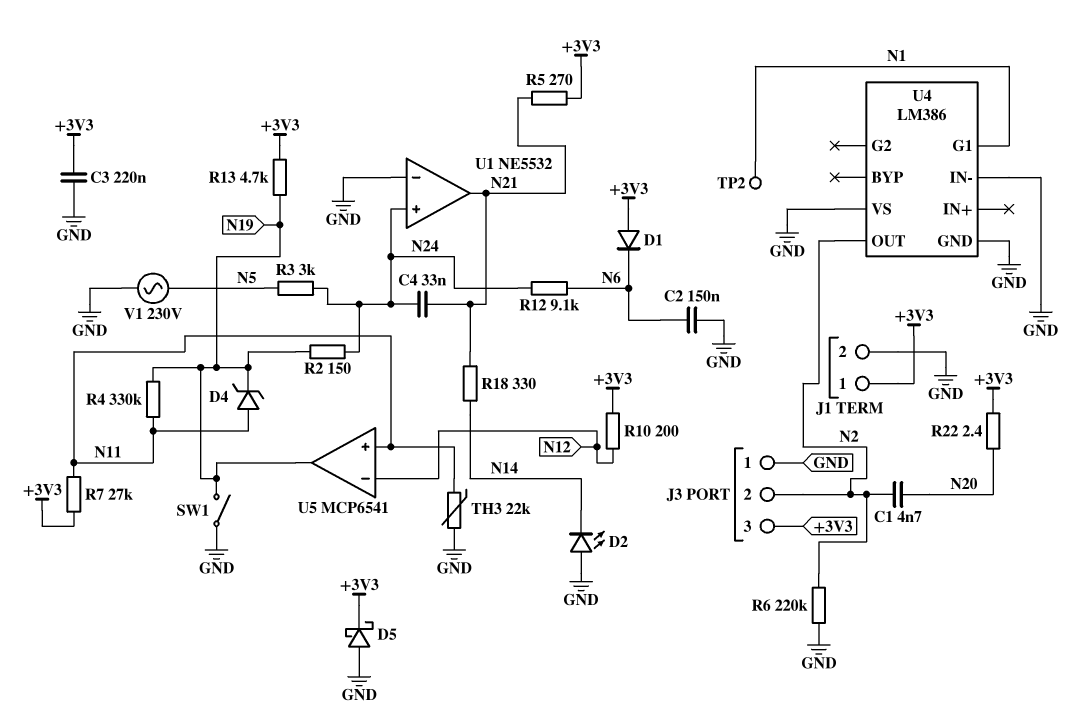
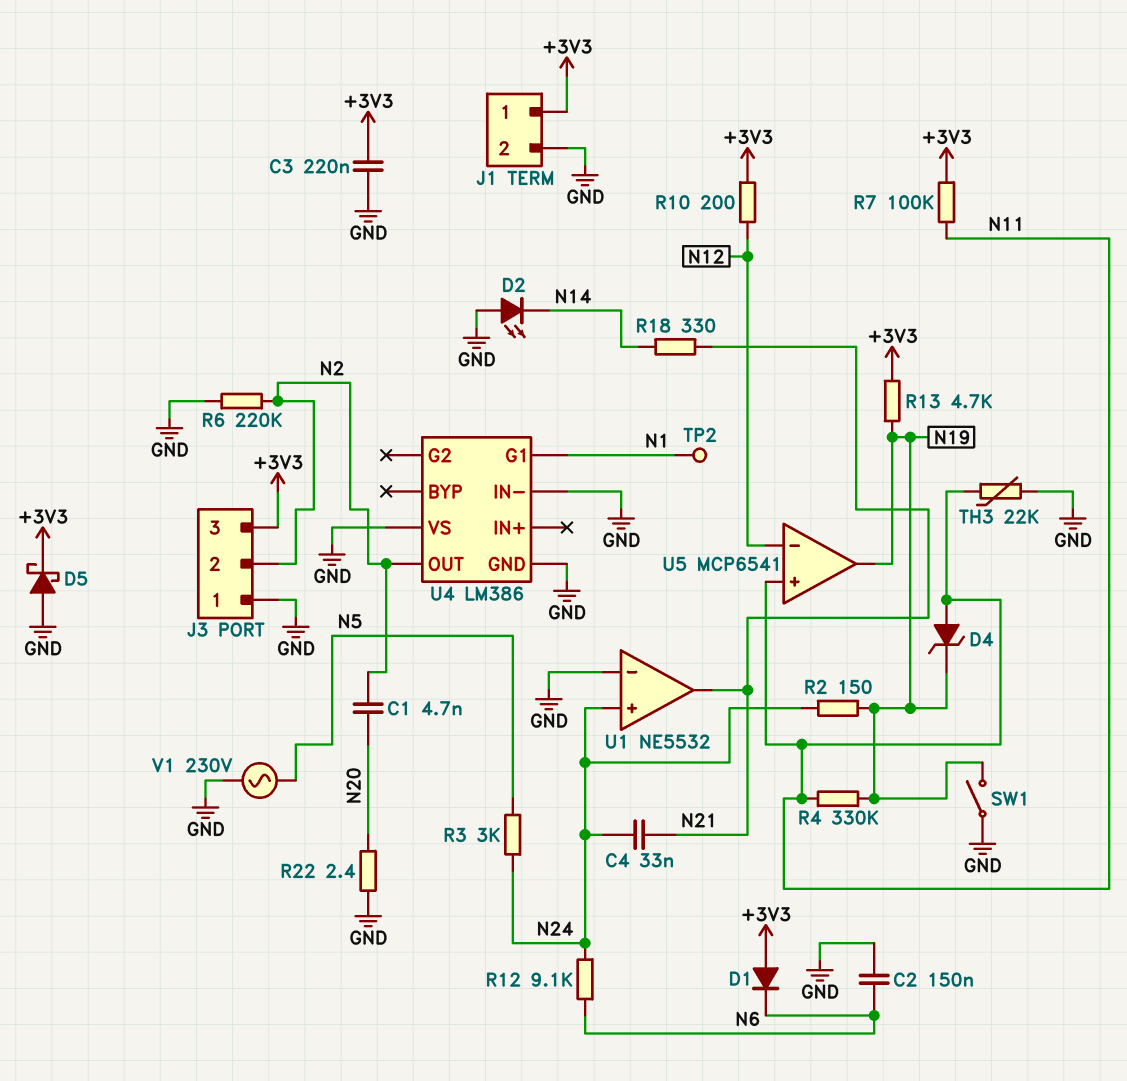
R5: 270 (+3V3, N21) -> none
R7: 27k (+3V3, N11) -> 100k (+3V3, N11)
R22: 2.4 (+3V3, N20) -> 2.4 (GND, N20)

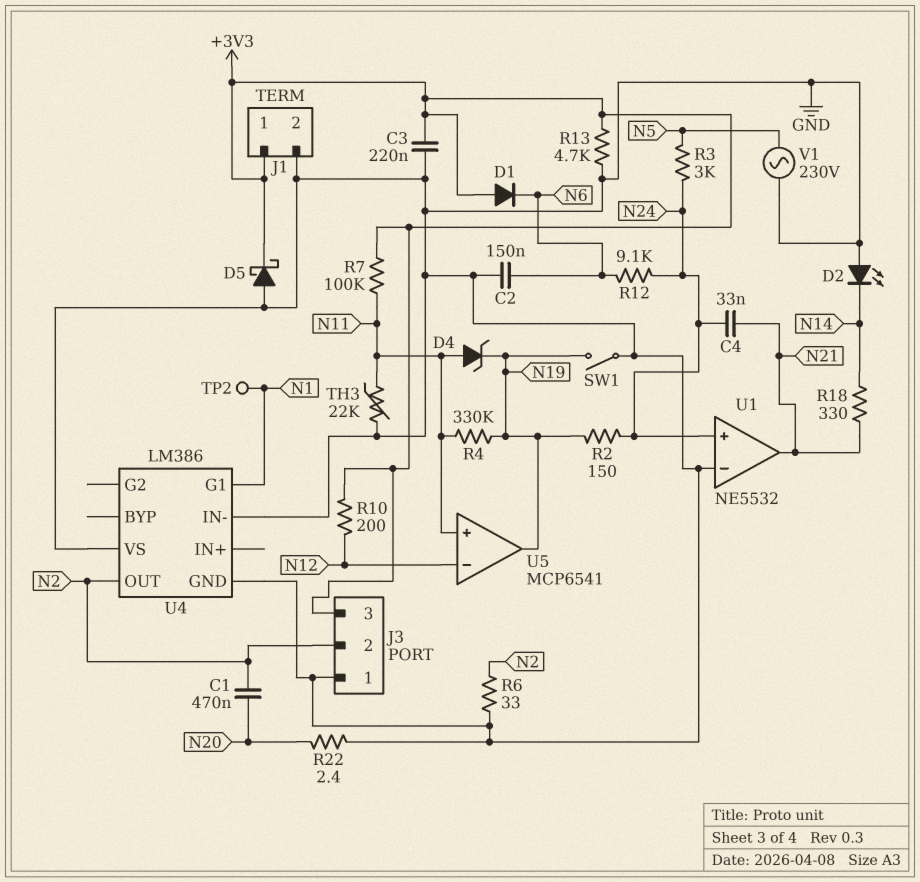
C1: 4.7nF (N2, N20) -> 470nF (N2, N20)
R6: 220k (GND, N2) -> 33 (GND, N2)
R13: 4.7k (+3V3, N19) -> 4.7k (+3V3, GND)

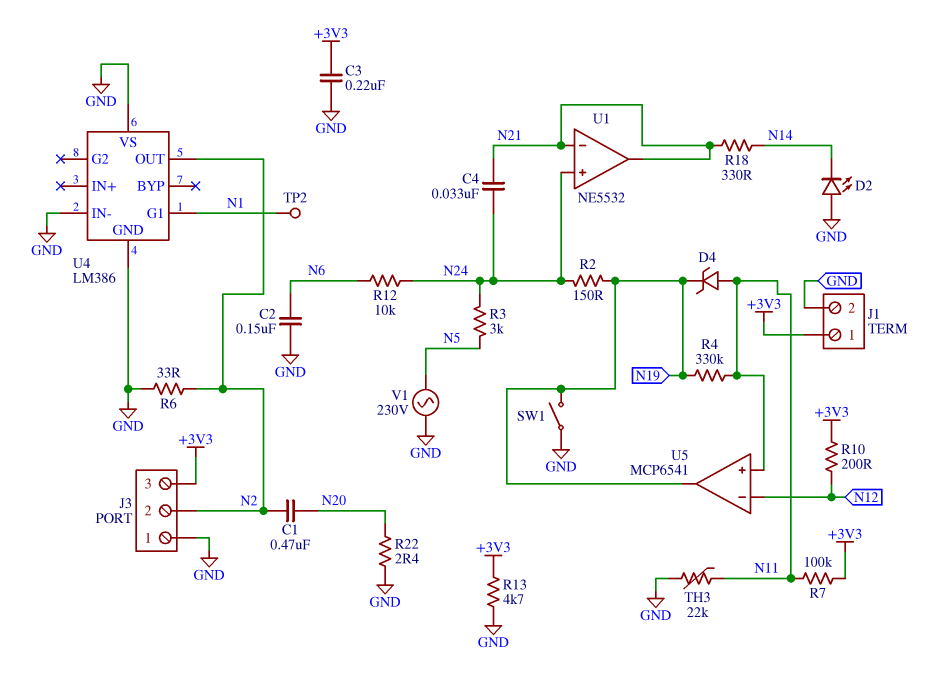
D1: diode (A +3V3, K N6) -> none
D5: schottky (A GND, K +3V3) -> none
R12: 9.1k (N6, N24) -> 10k (N6, N24)
U1 pin in-: GND -> N21

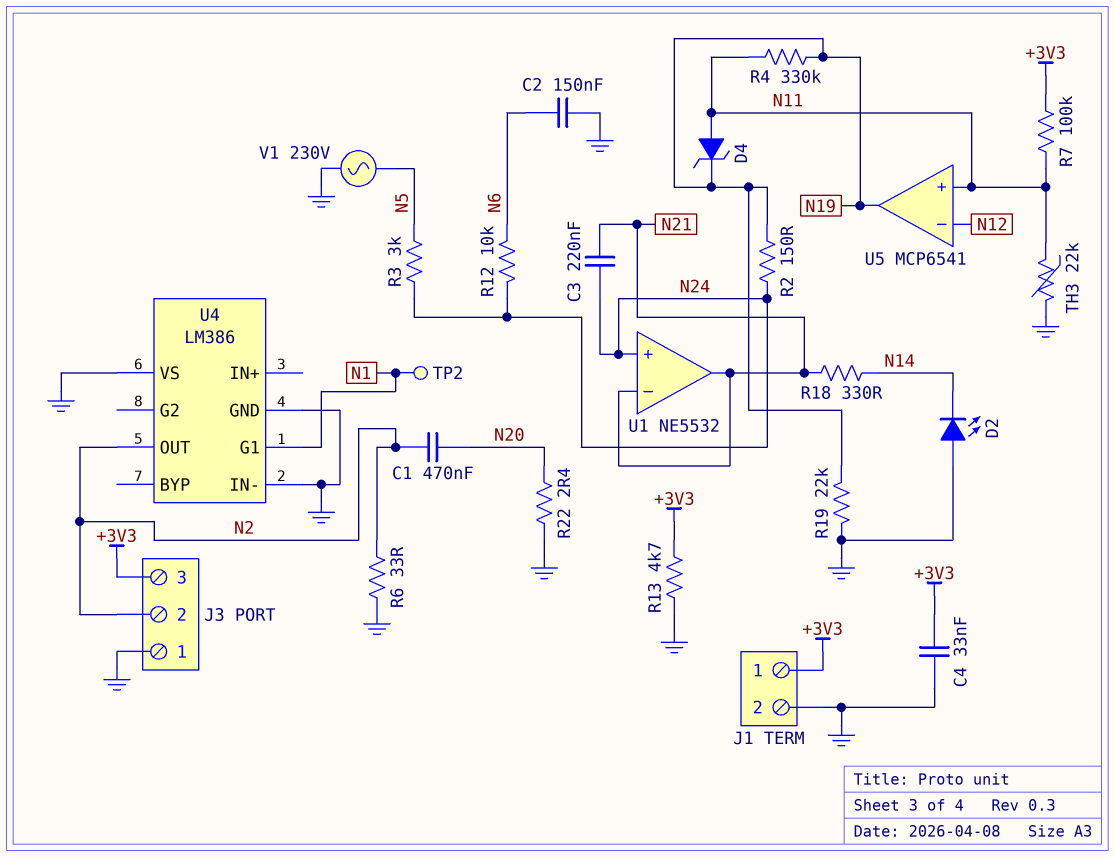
C3: 220nF (+3V3, GND) -> 220nF (N21, N24)
C4: 33nF (N21, N24) -> 33nF (+3V3, GND)
R10: 200 (+3V3, N12) -> none
R19: none -> 22k (GND, N19)
SW1: switch (GND, N19) -> none

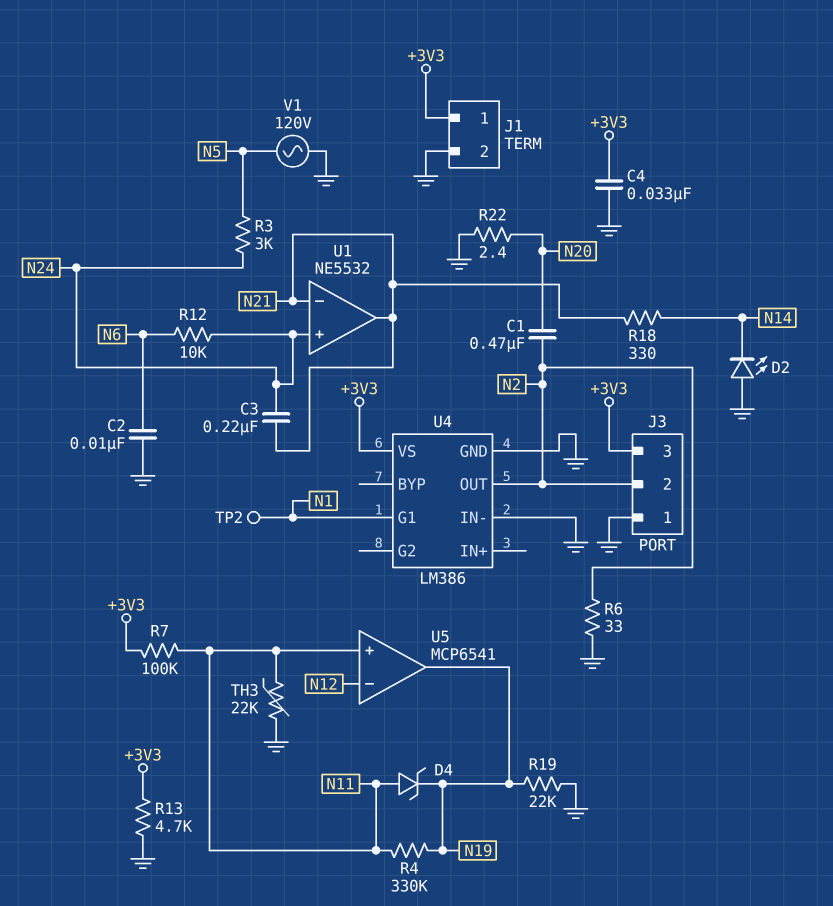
C2: 150nF (GND, N6) -> 10nF (GND, N6)
R2: 150 (N19, N24) -> none
U4 pin VS: GND -> +3V3
V1: AC 230V (GND, N5) -> AC 120V (GND, N5)

